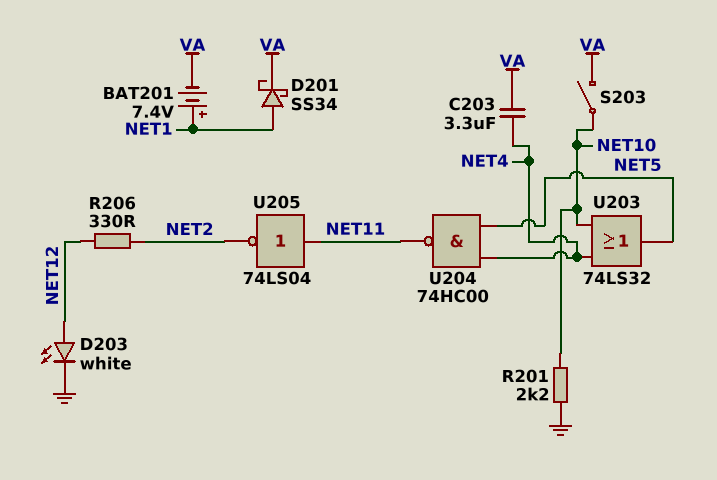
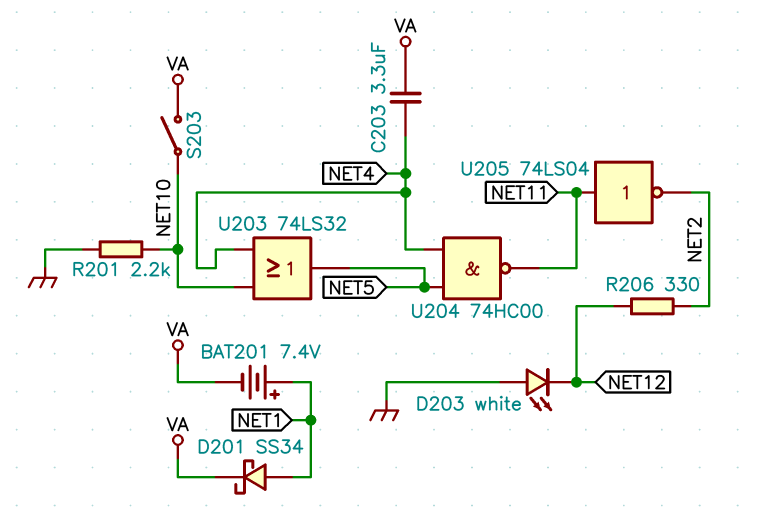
D203: LED white (A NET12, K GND) -> LED white (A GND, K NET12)

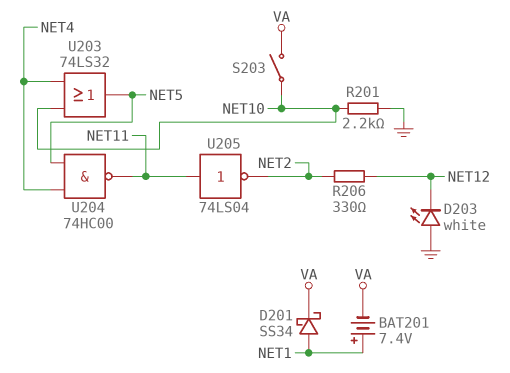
C203: 3.3uF (NET4, VA) -> none

